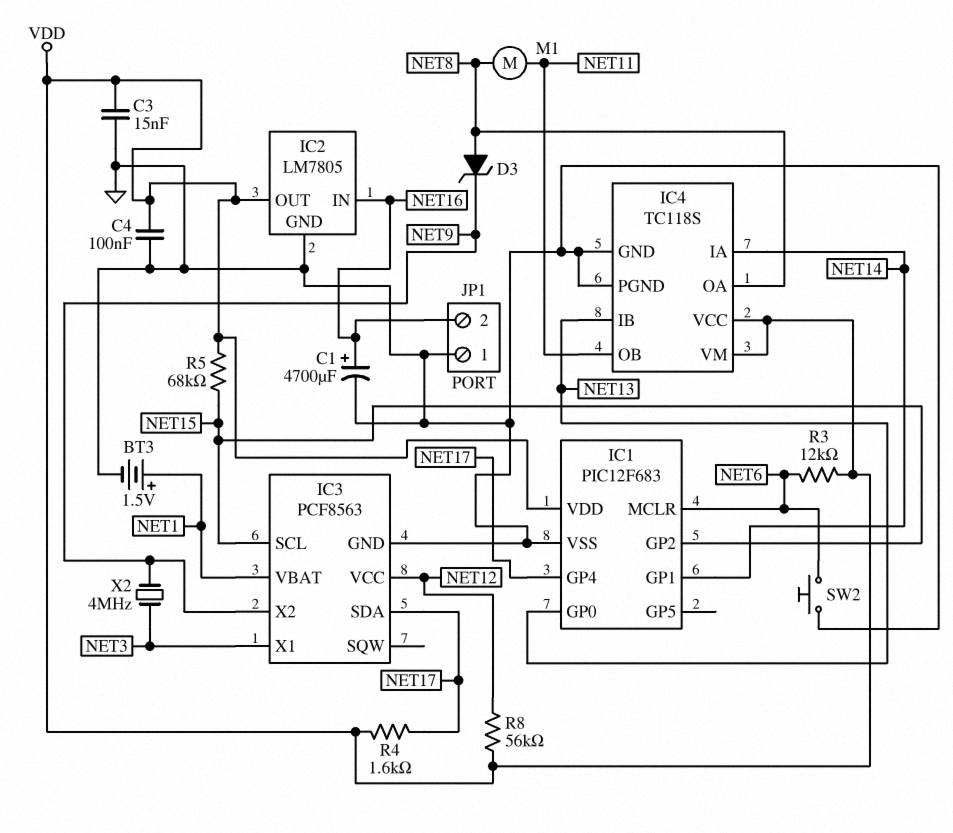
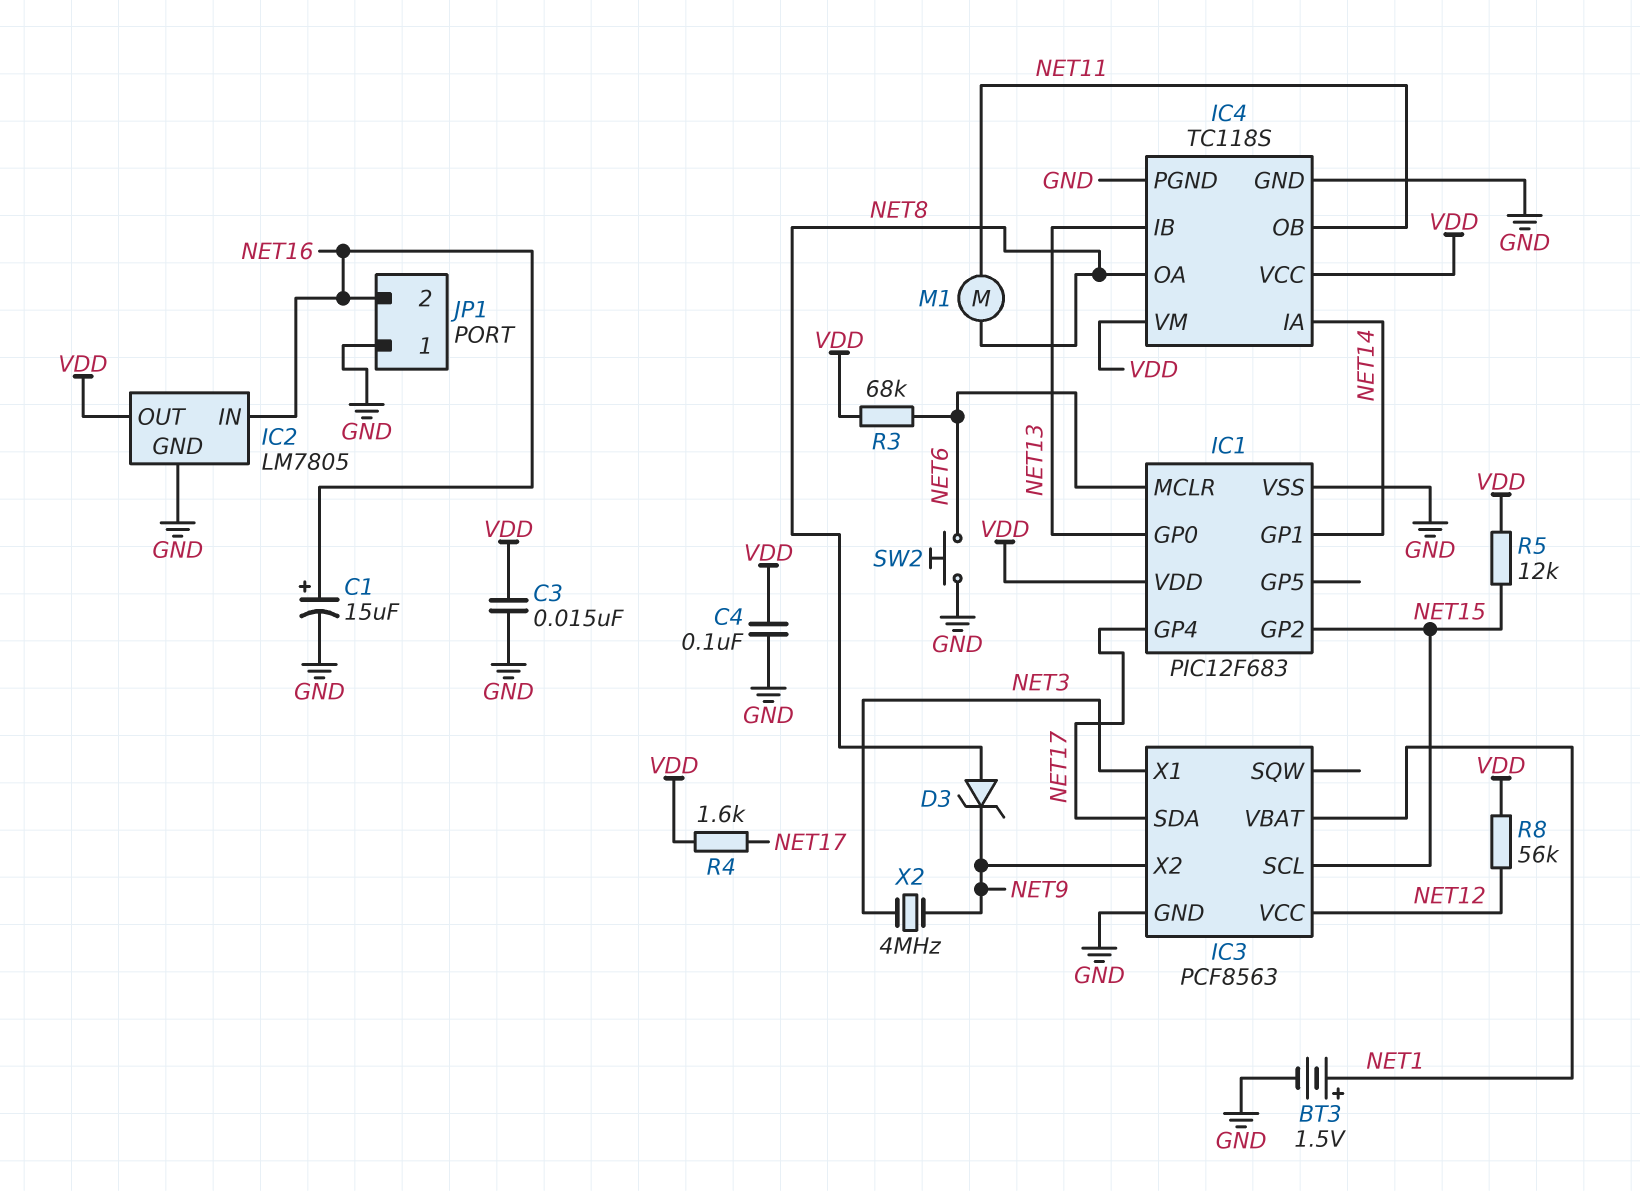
C1: 4700uF (plus NET16, minus GND) -> 15uF (plus NET16, minus GND)
R3: 12k (NET6, VDD) -> 68k (NET6, VDD)
R5: 68k (NET15, VDD) -> 12k (NET15, VDD)

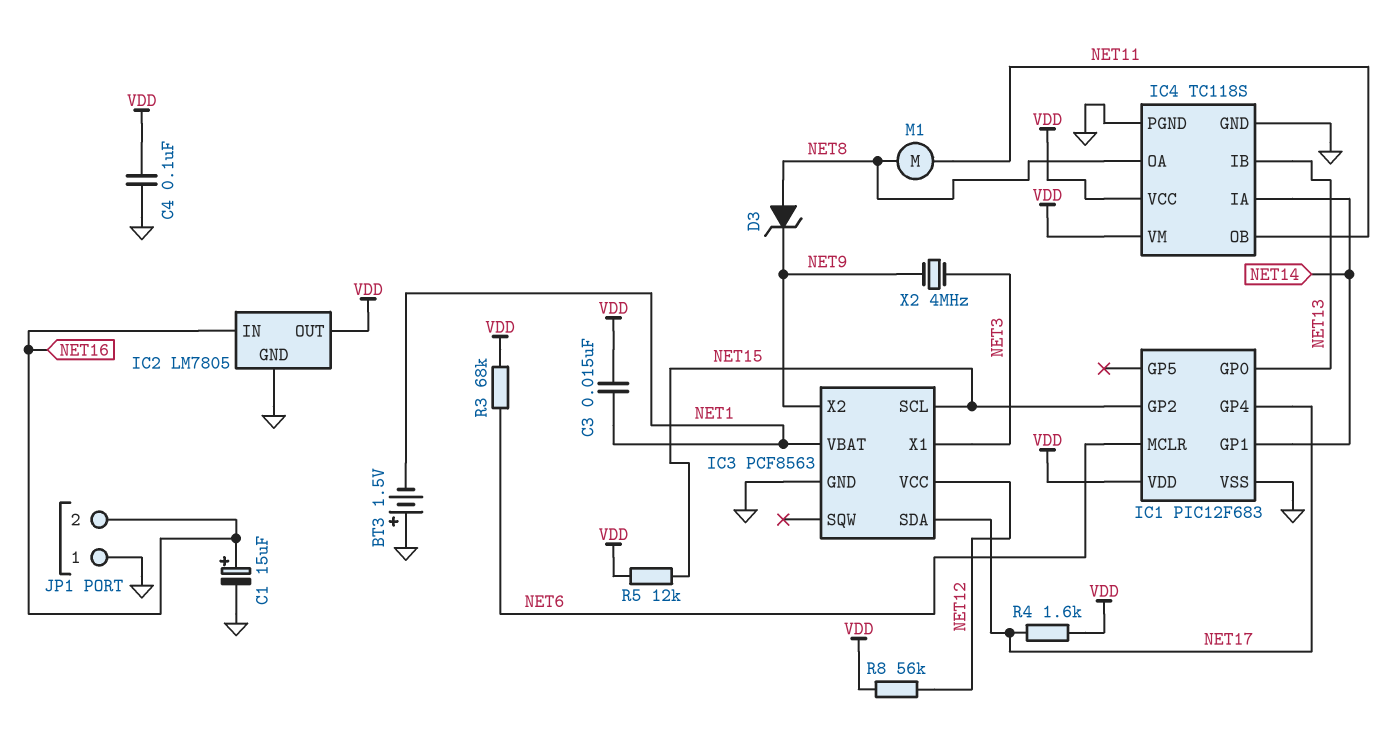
BT3: 1.5V (plus NET1, minus GND) -> 1.5V (plus GND, minus NET1)
C3: 15nF (GND, VDD) -> 15nF (NET1, VDD)
SW2: button (GND, NET6) -> none

